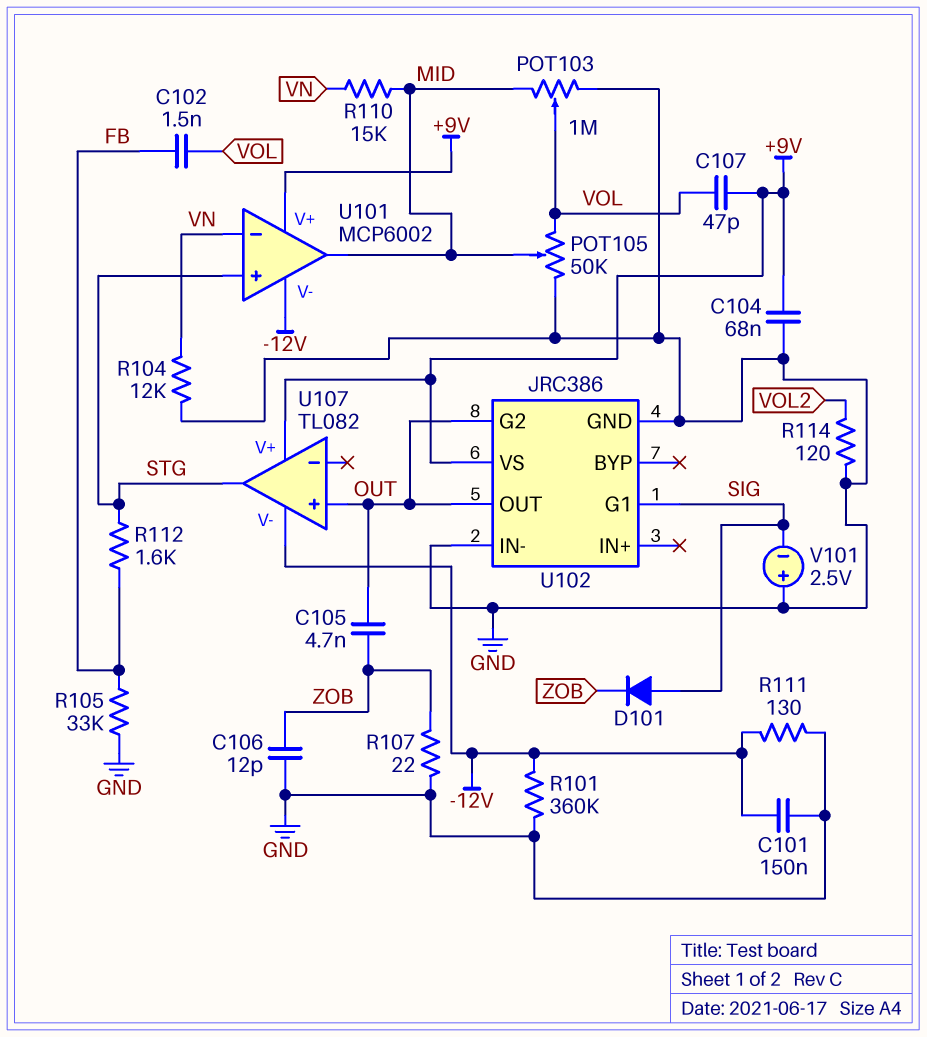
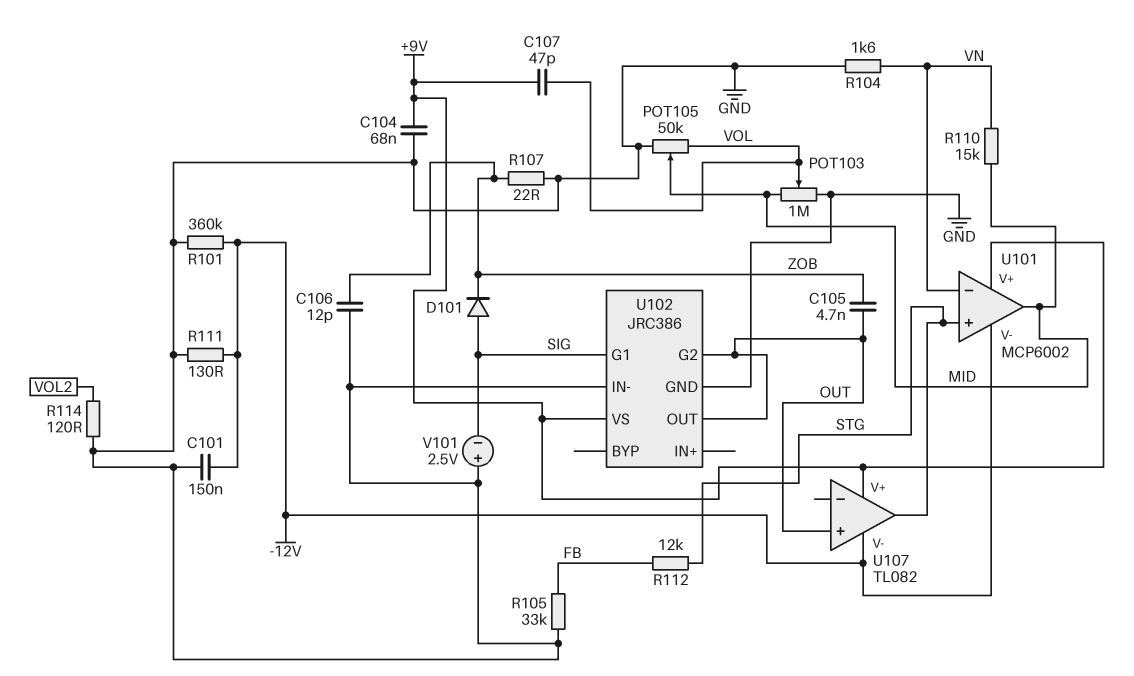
C102: 1.5nF (FB, VOL) -> none
R104: 12k (GND, VN) -> 1.6k (GND, VN)
R112: 1.6k (FB, STG) -> 12k (FB, STG)

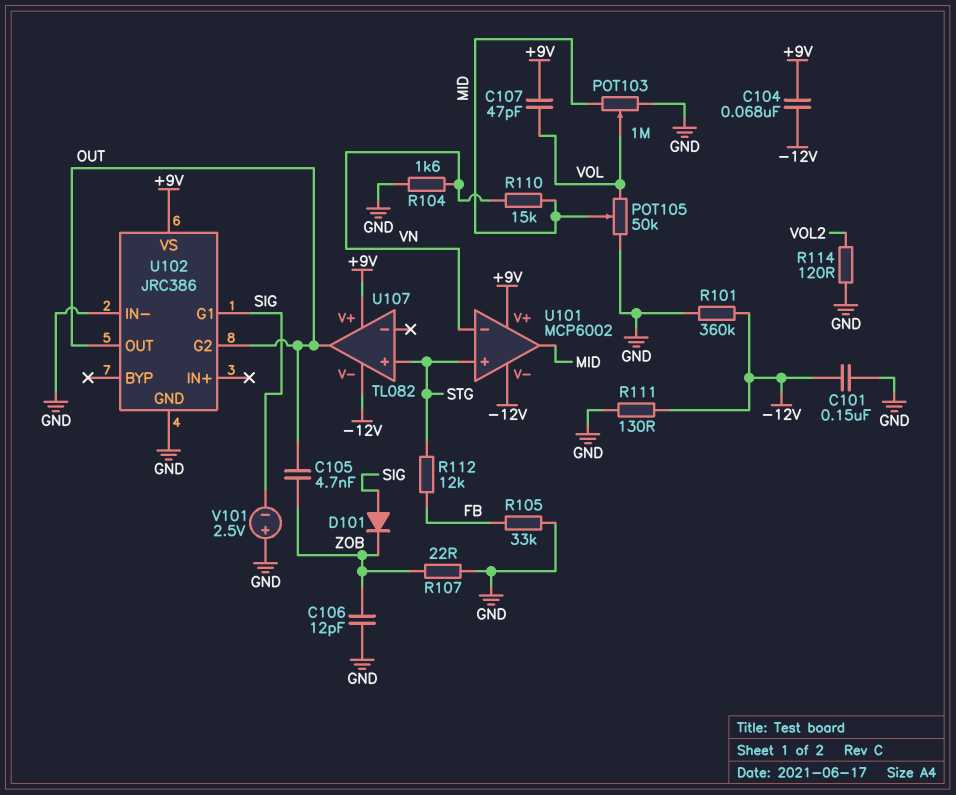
C104: 68nF (+9V, GND) -> 68nF (+9V, -12V)
U107 pin in+: OUT -> STG
U107 pin out: STG -> OUT

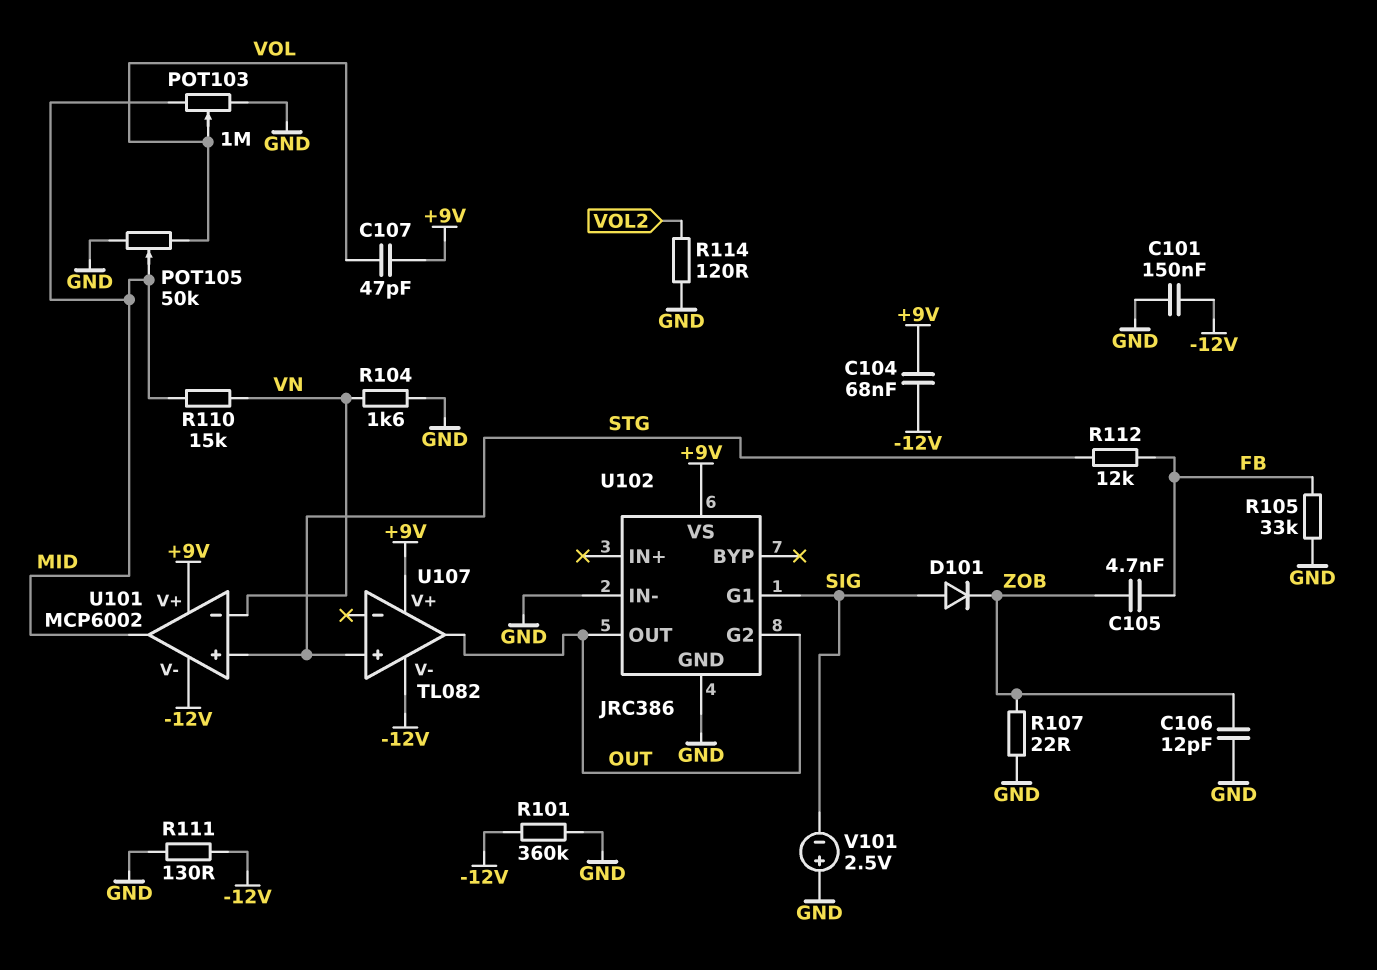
C105: 4.7nF (OUT, ZOB) -> 4.7nF (FB, ZOB)

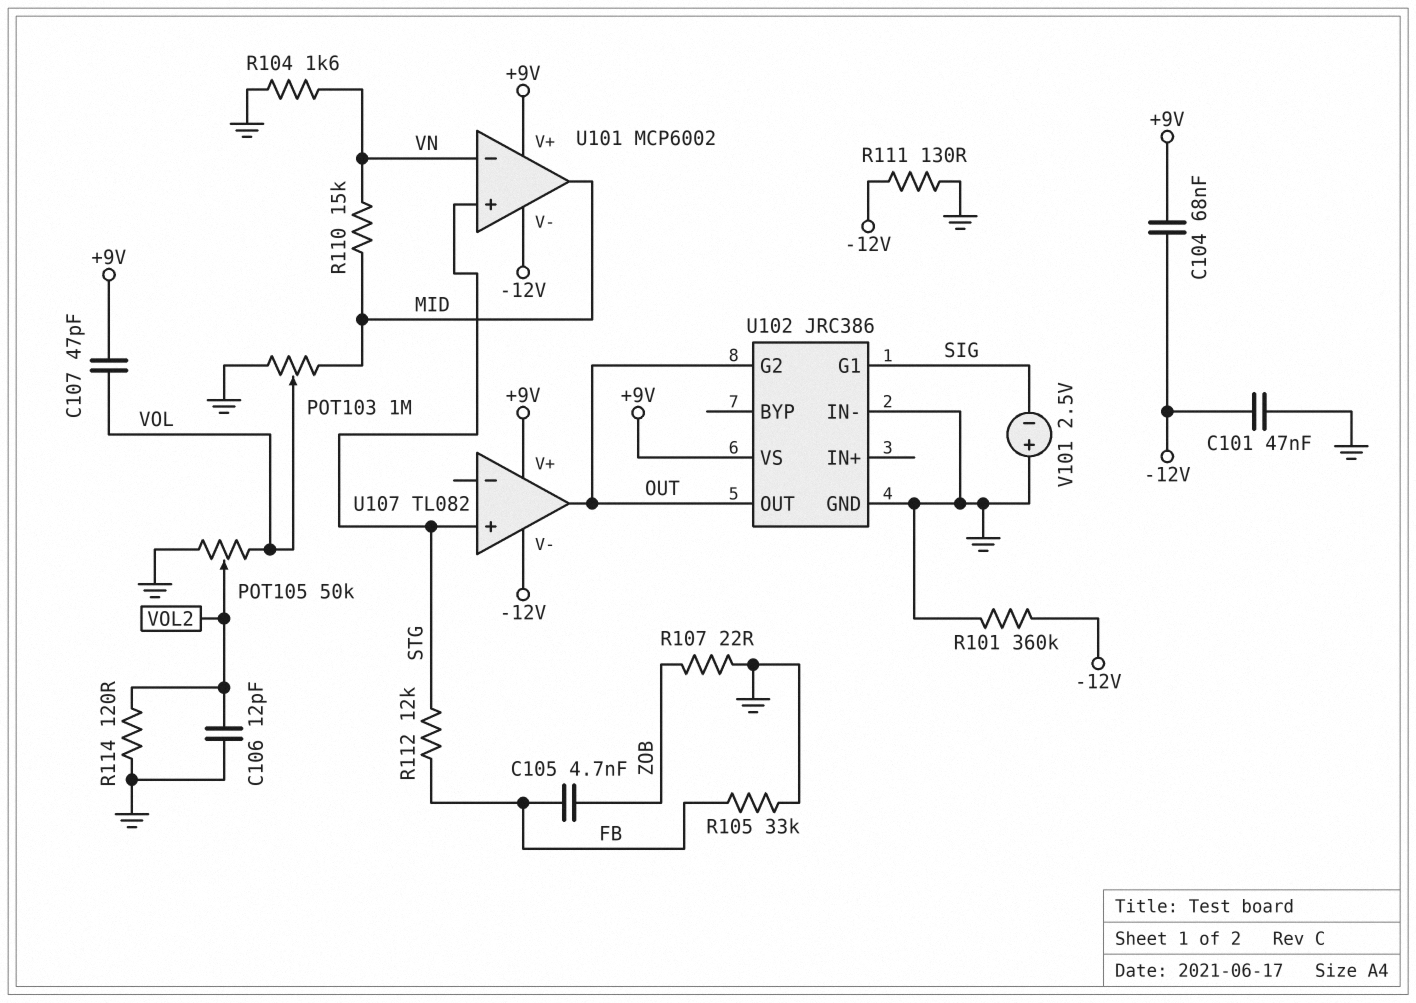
C101: 150nF (-12V, GND) -> 47nF (-12V, GND)
C106: 12pF (GND, ZOB) -> 12pF (GND, VOL2)
D101: diode (A SIG, K ZOB) -> none
POT105: 50k (GND, VOL, wiper MID) -> 50k (GND, VOL, wiper VOL2)

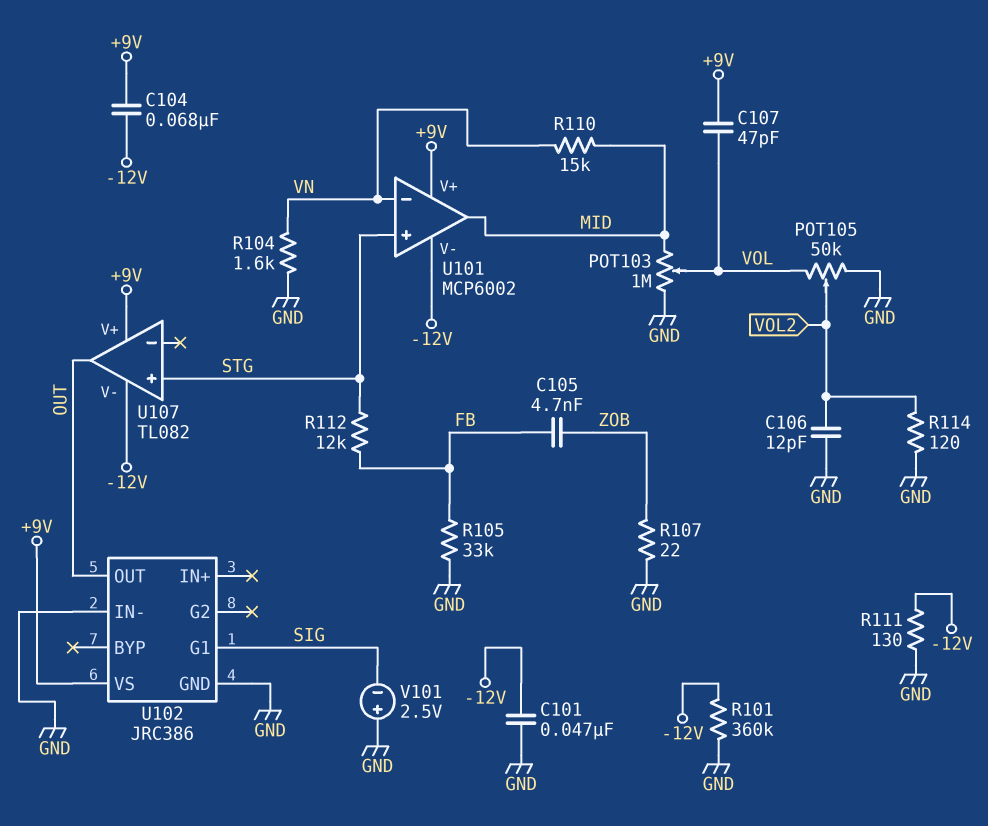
U102 pin G2: OUT -> none

